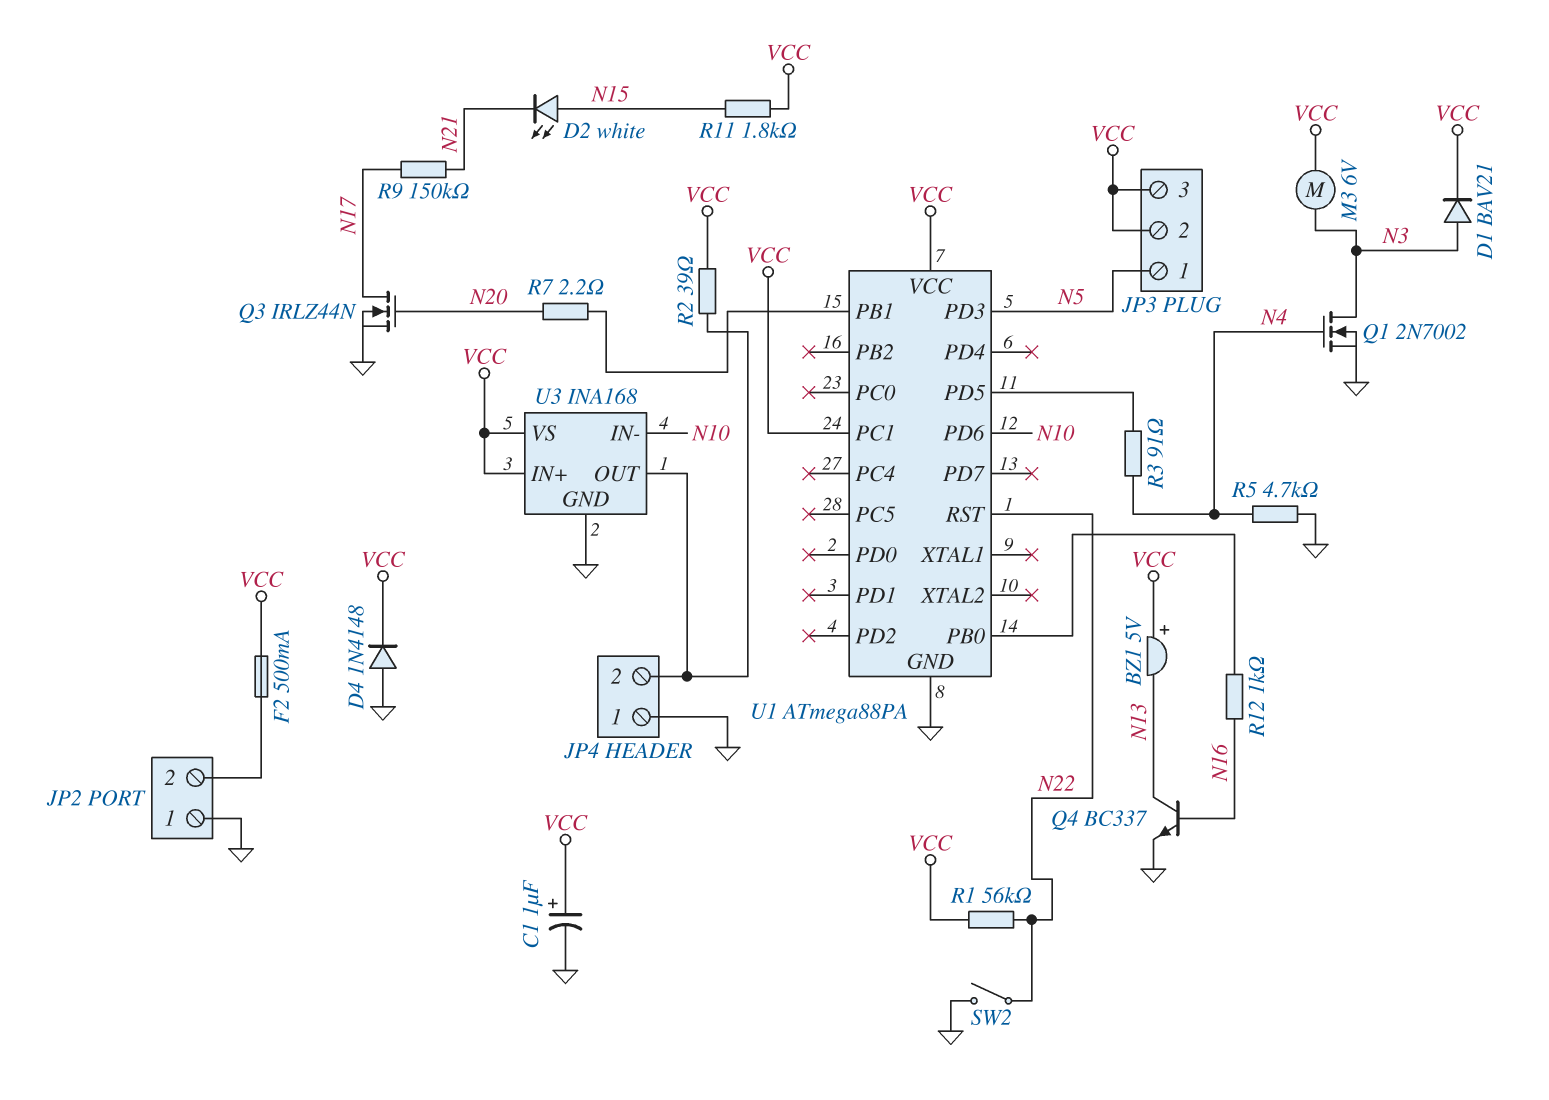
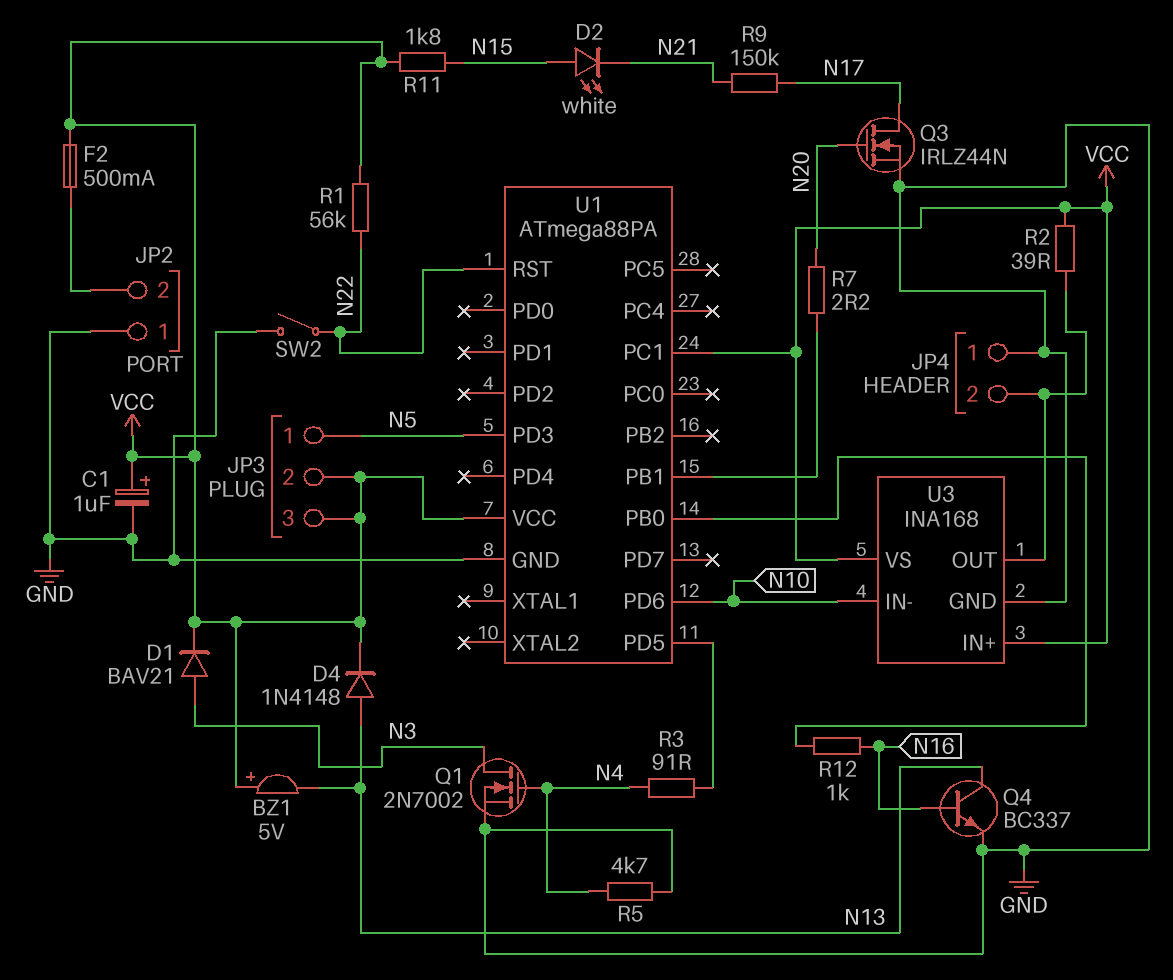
D4: diode 1N4148 (A GND, K VCC) -> diode 1N4148 (A N13, K VCC)
M3: motor 6V (N3, VCC) -> none

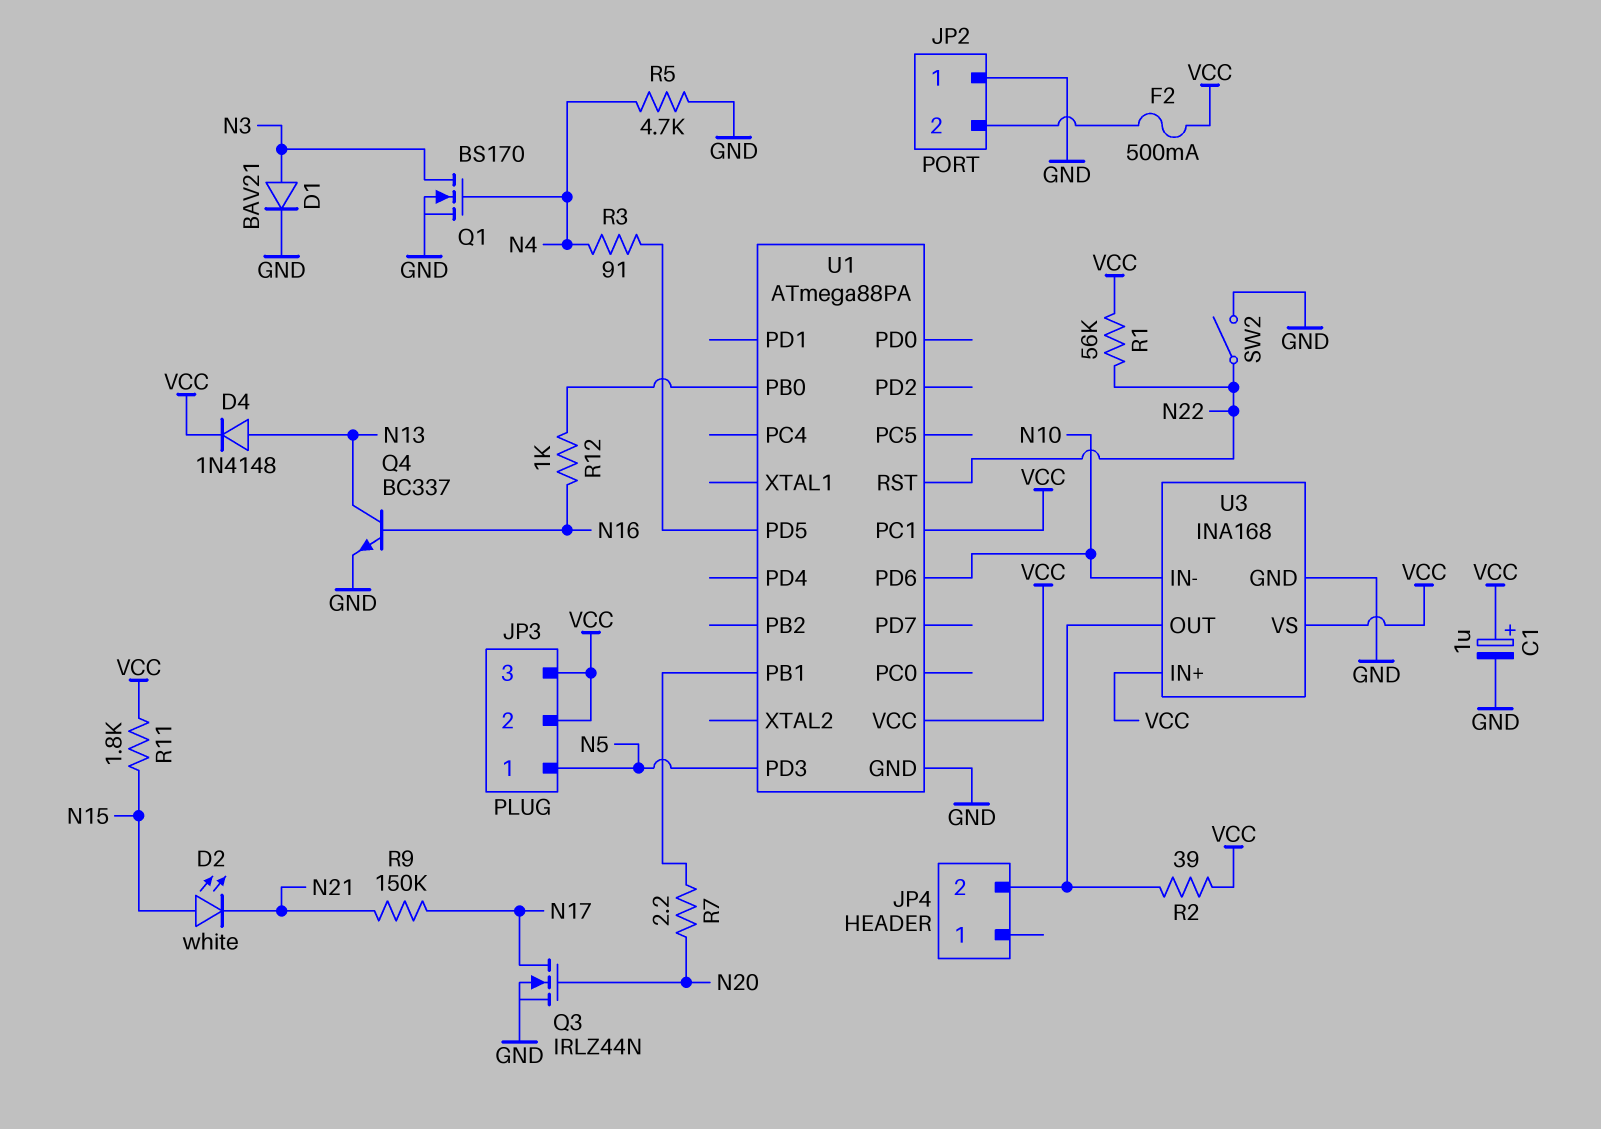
BZ1: buzzer 5V (plus VCC, minus N13) -> none
D1: diode BAV21 (A N3, K VCC) -> diode BAV21 (A N3, K GND)
JP4 pin 1: GND -> none
Q1: NMOS 2N7002 (G N4, D N3, S GND) -> NMOS BS170 (G N4, D N3, S GND)

